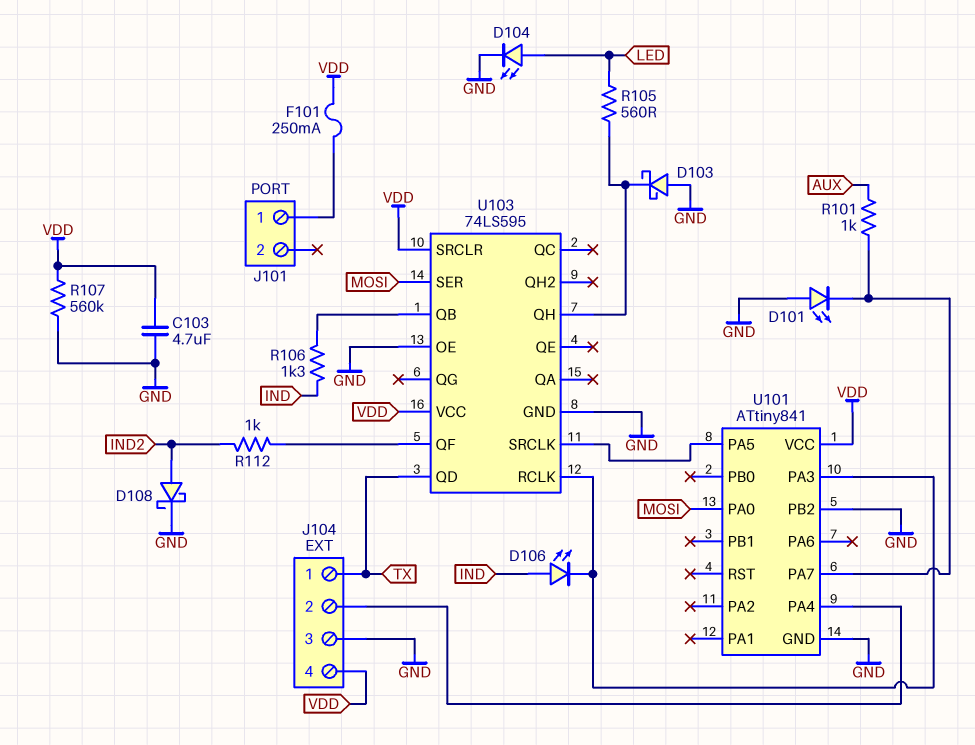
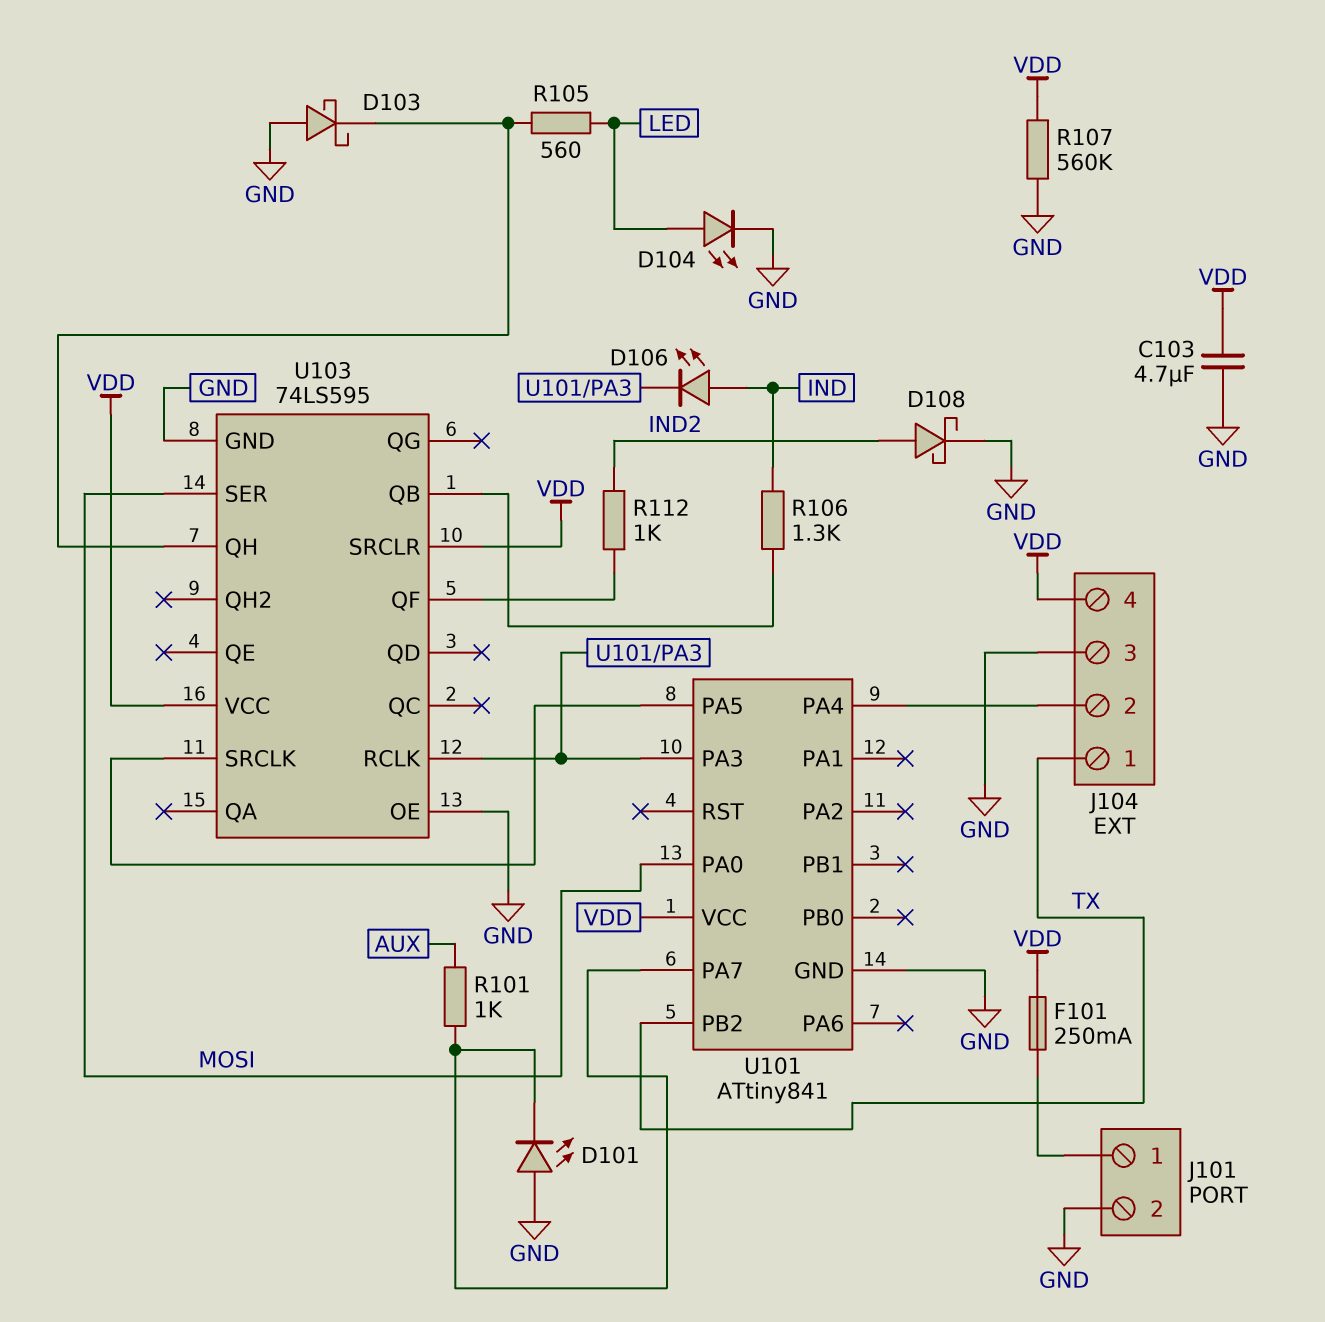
J101 pin 2: none -> GND
U101 pin PB2: GND -> TX
U103 pin QD: TX -> none

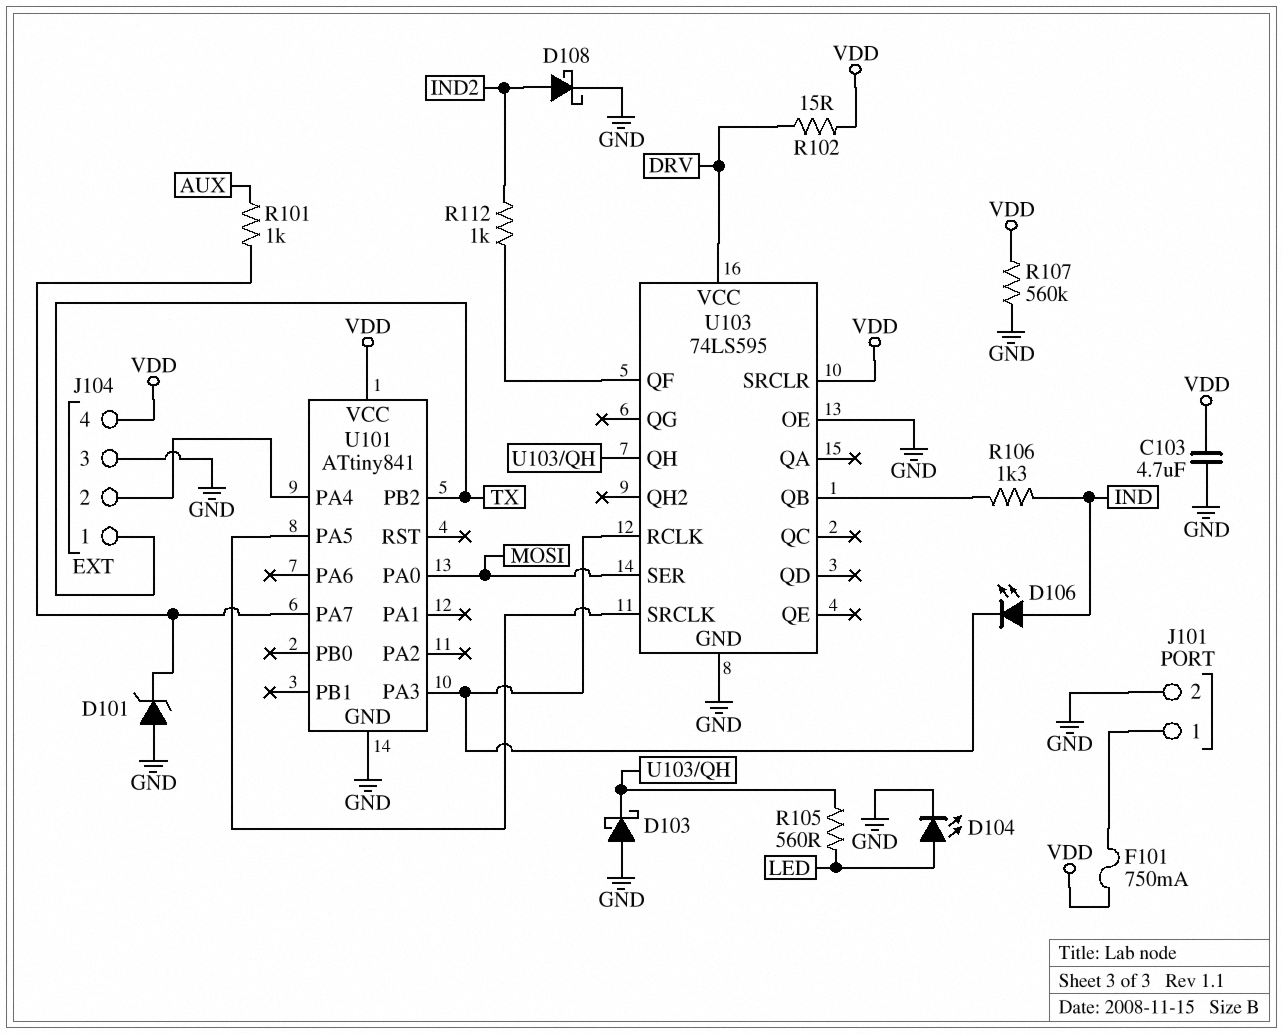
D101: LED (A GND, K U101/PA7) -> zener (A GND, K U101/PA7)
F101: 250mA (J101/1, VDD) -> 750mA (J101/1, VDD)
R102: none -> 15 (DRV, VDD)
U103 pin VCC: VDD -> DRV

